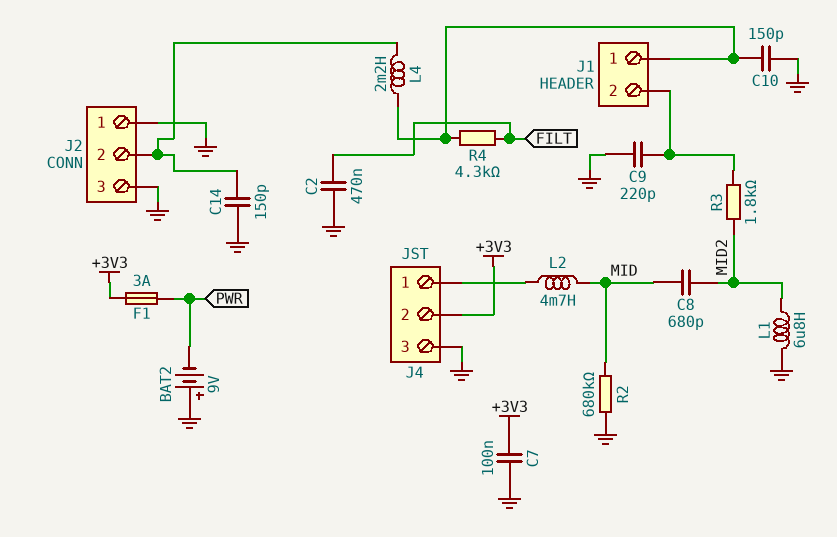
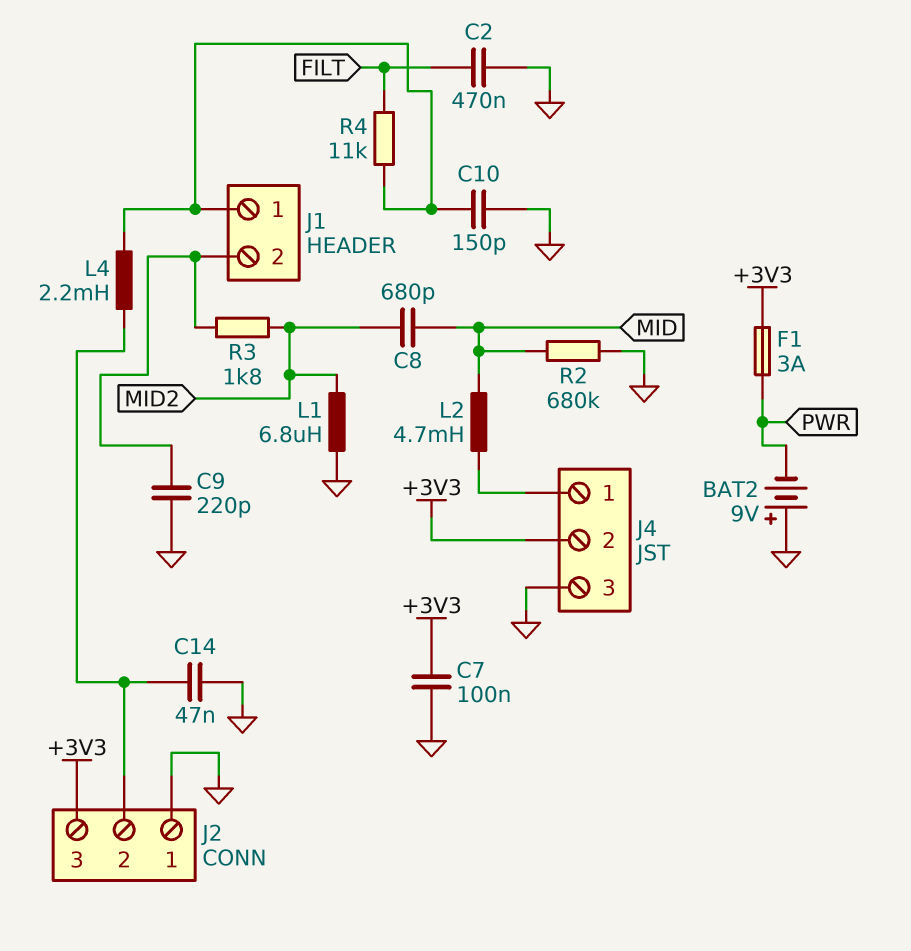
C14: 150pF (GND, J2/2) -> 47nF (GND, J2/2)
J2 pin 3: GND -> +3V3
R4: 4.3k (FILT, J1/1) -> 11k (FILT, J1/1)

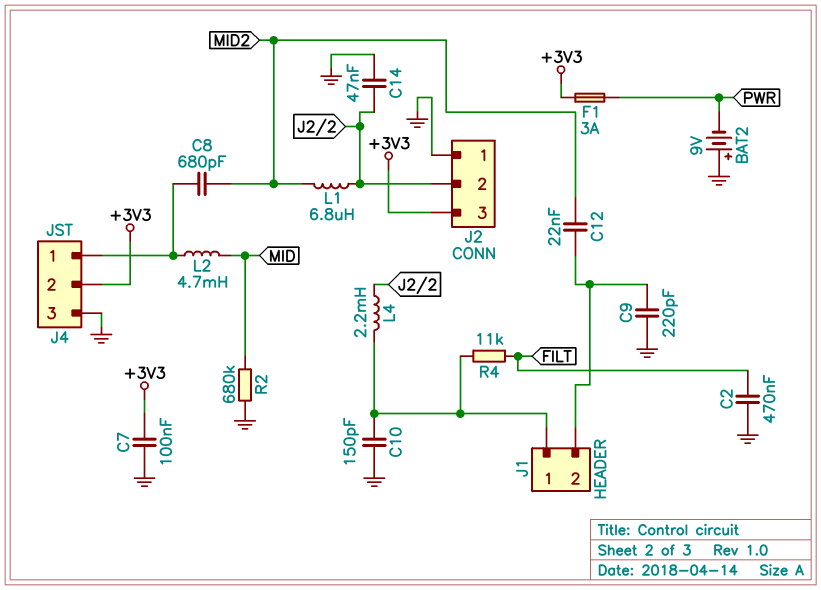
C8: 680pF (MID, MID2) -> 680pF (J4/1, MID2)
C12: none -> 22nF (J1/2, MID2)
L1: 6.8uH (GND, MID2) -> 6.8uH (J2/2, MID2)
R3: 1.8k (J1/2, MID2) -> none

